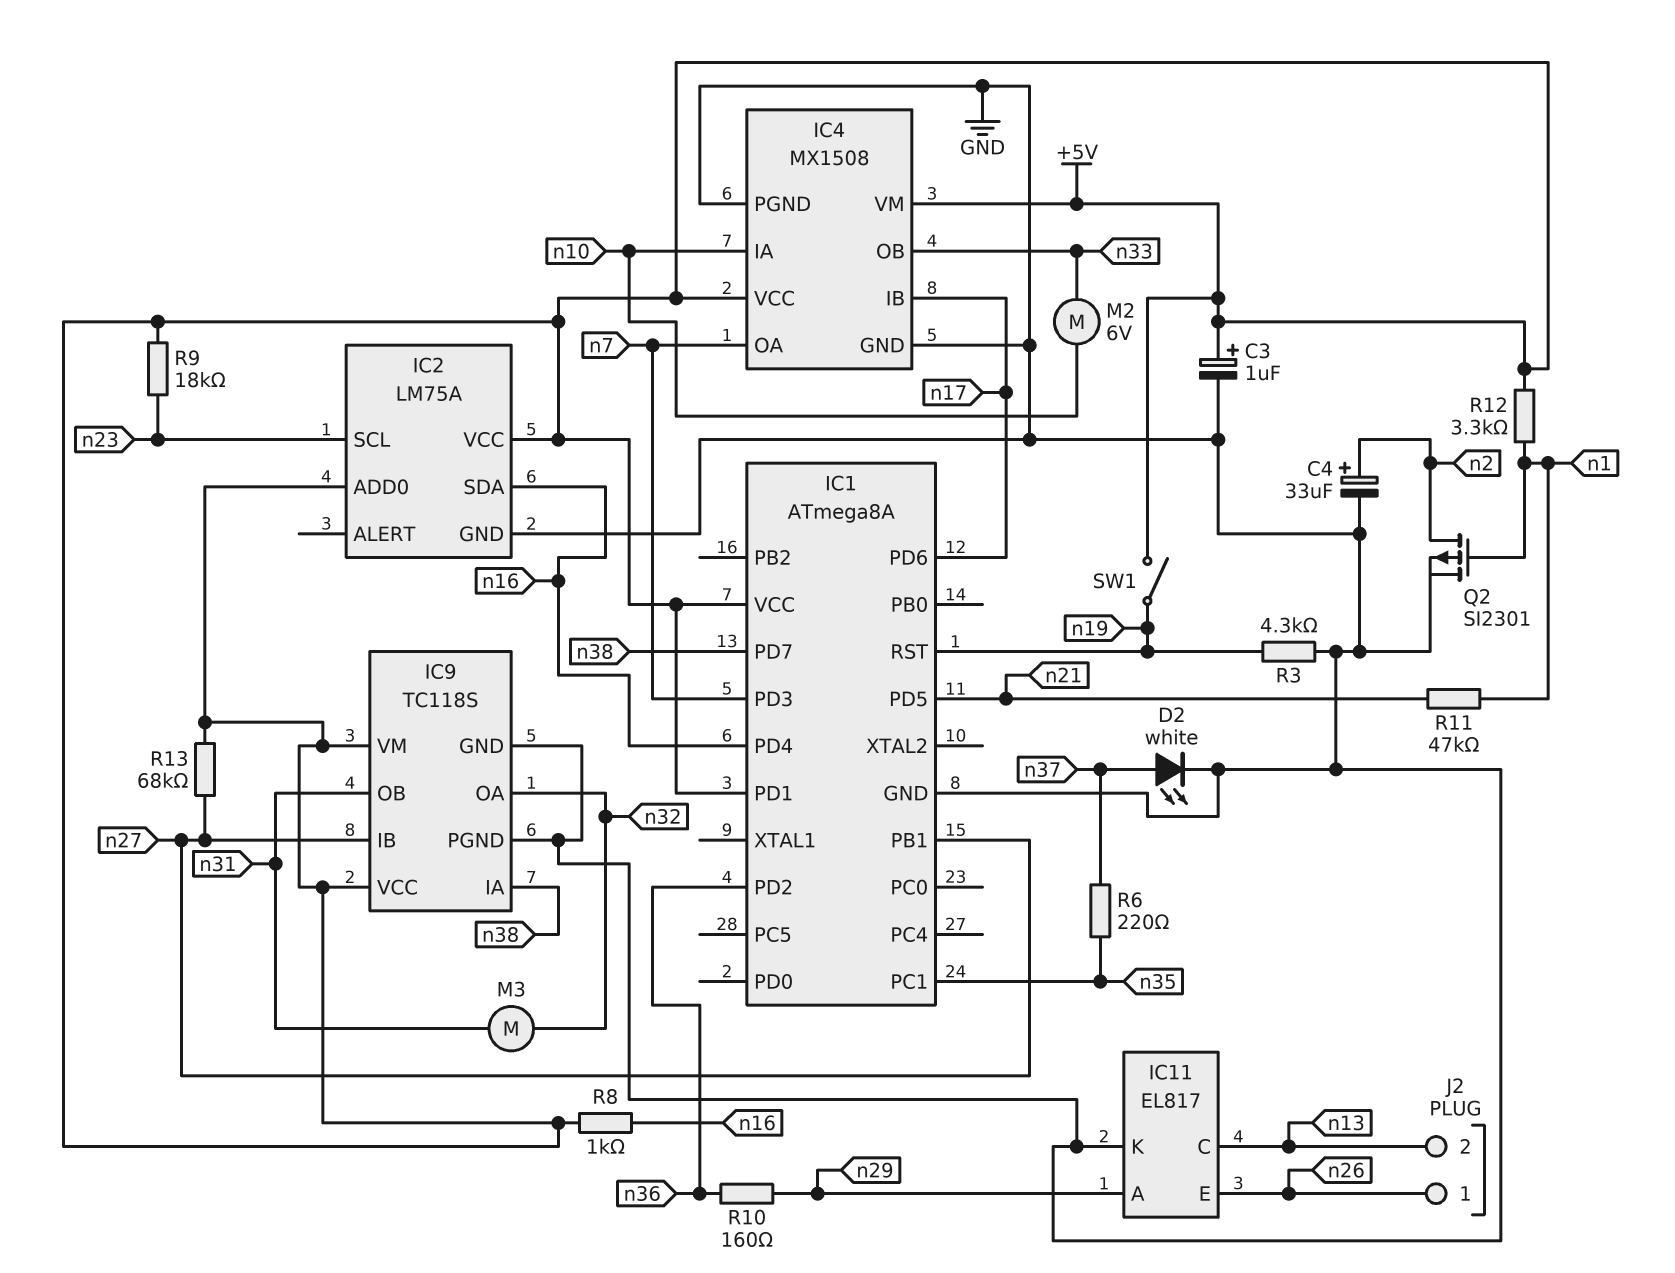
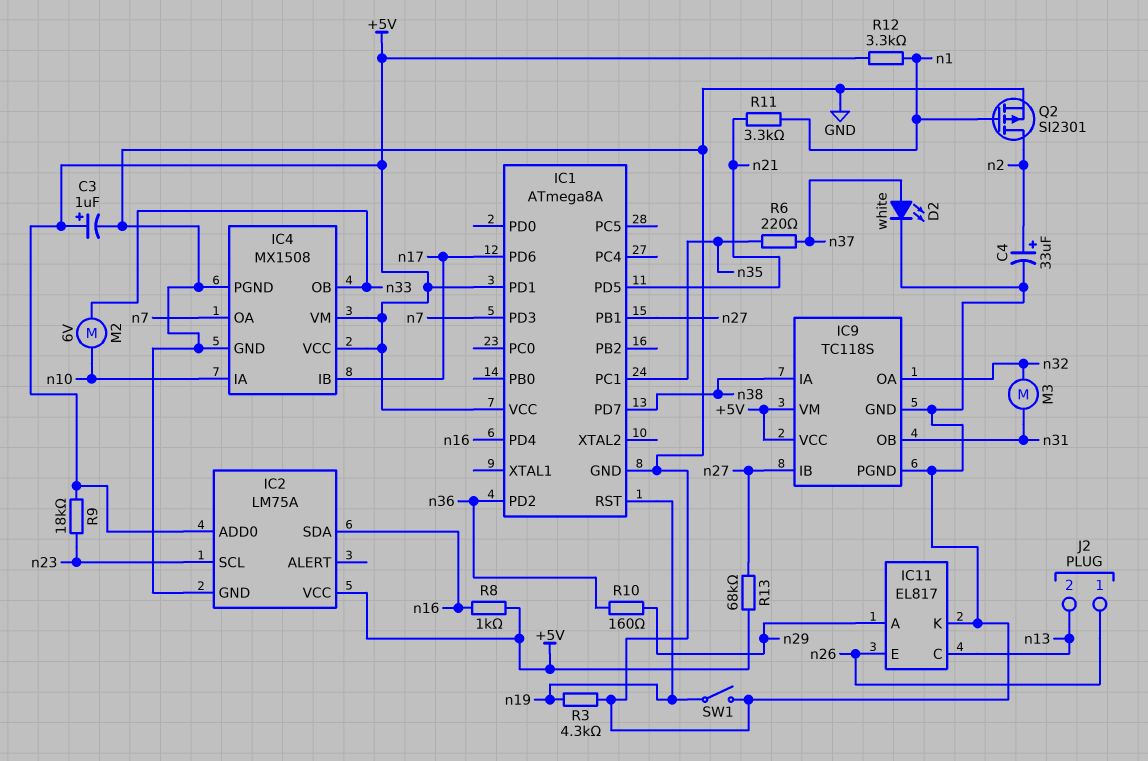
R11: 47k (n1, n21) -> 3.3k (n1, n21)
SW1: switch (+5V, n19) -> switch (GND, n19)

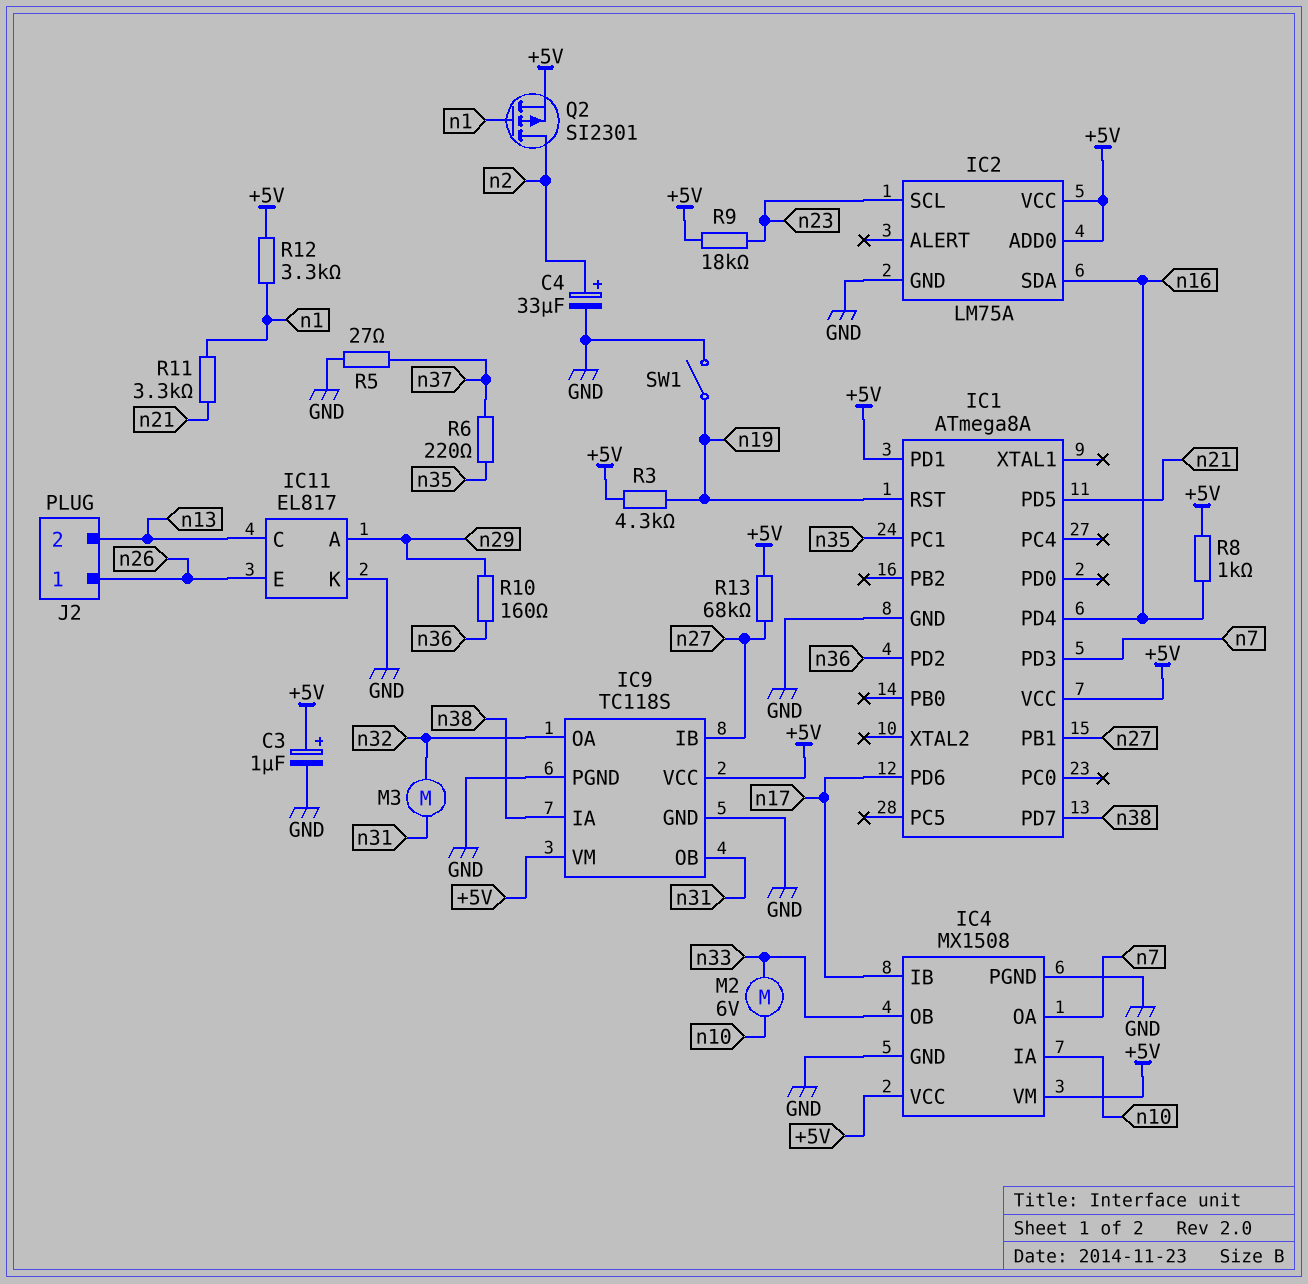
D2: LED white (A n37, K GND) -> none
Q2: PMOS SI2301 (G n1, D n2, S GND) -> PMOS SI2301 (G n1, D n2, S +5V)
R3: 4.3k (GND, n19) -> 4.3k (+5V, n19)
R5: none -> 27 (GND, n37)

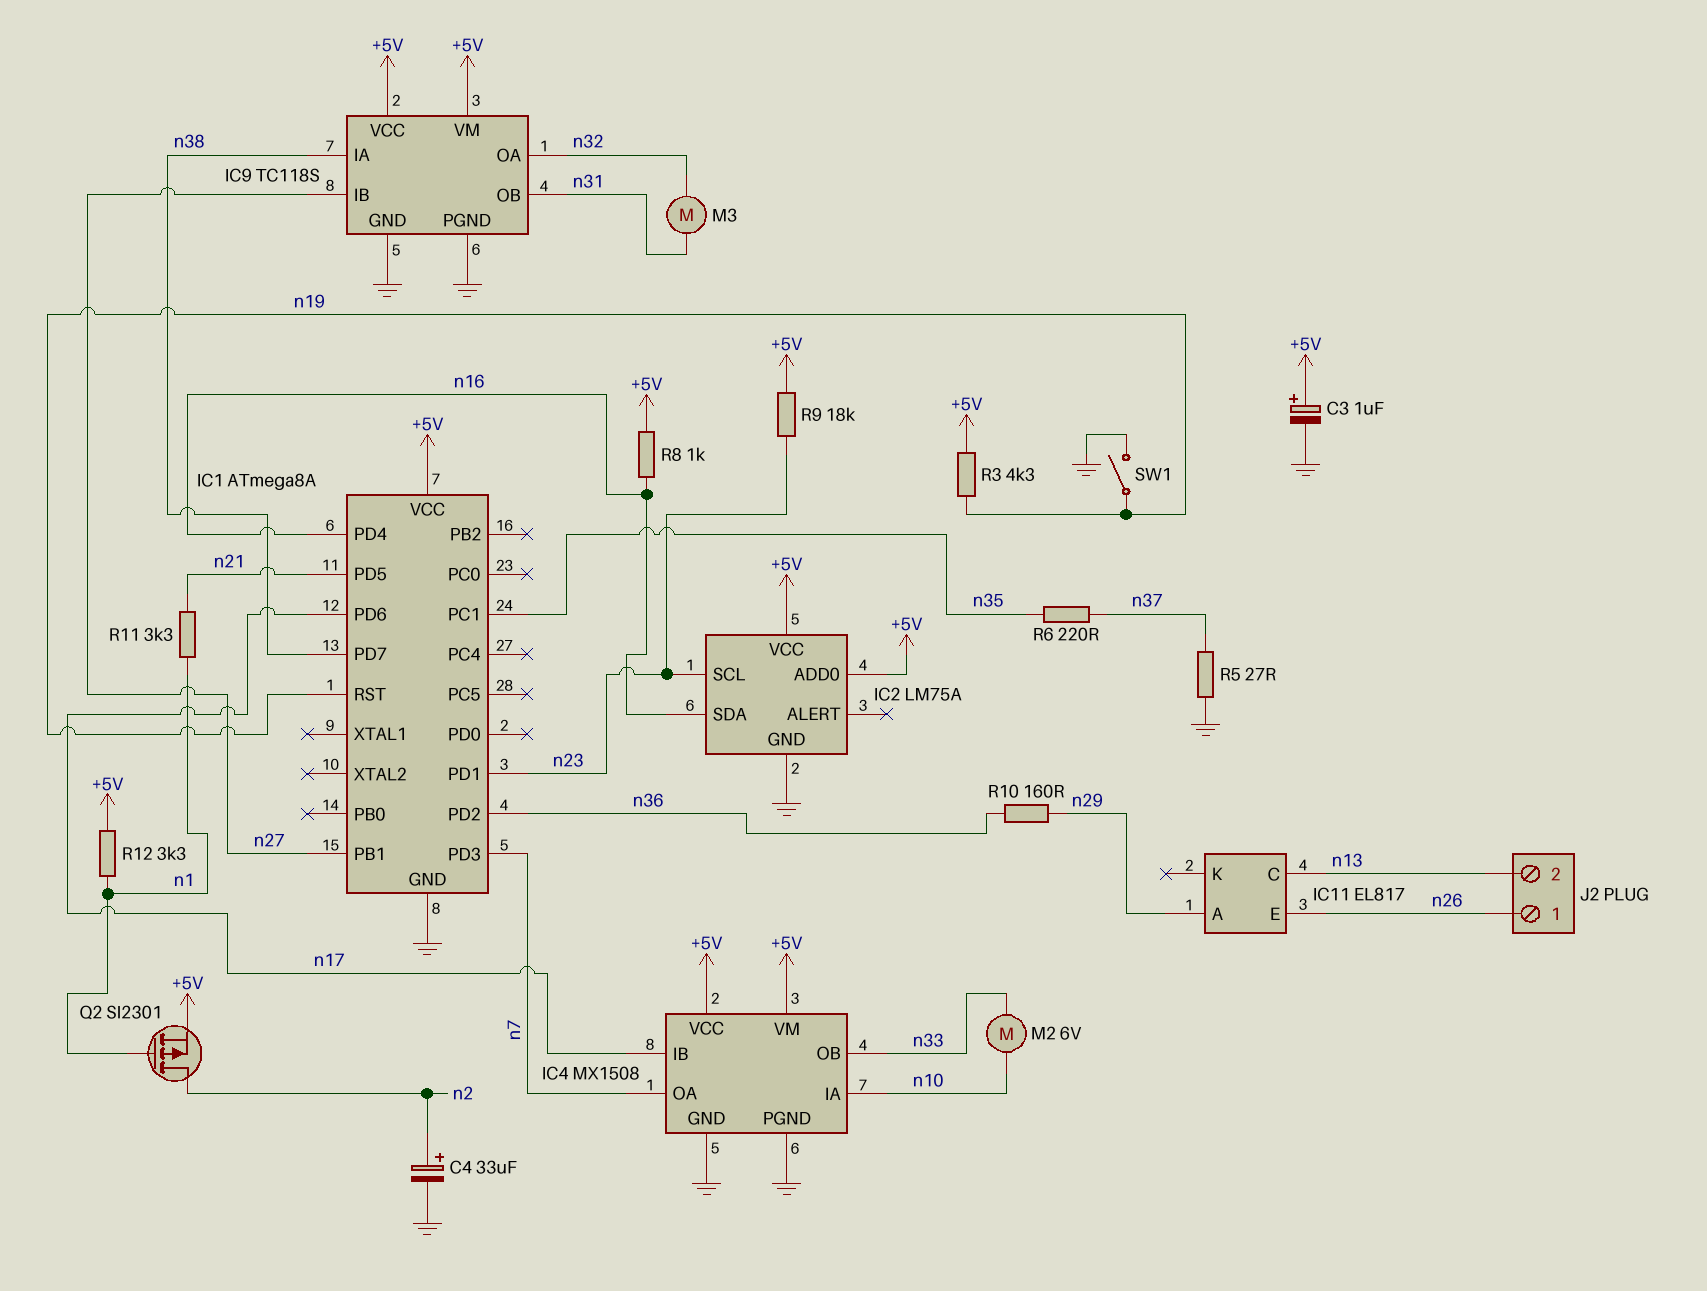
IC1 pin PD1: +5V -> n23
IC11 pin K: GND -> none
R13: 68k (+5V, n27) -> none

